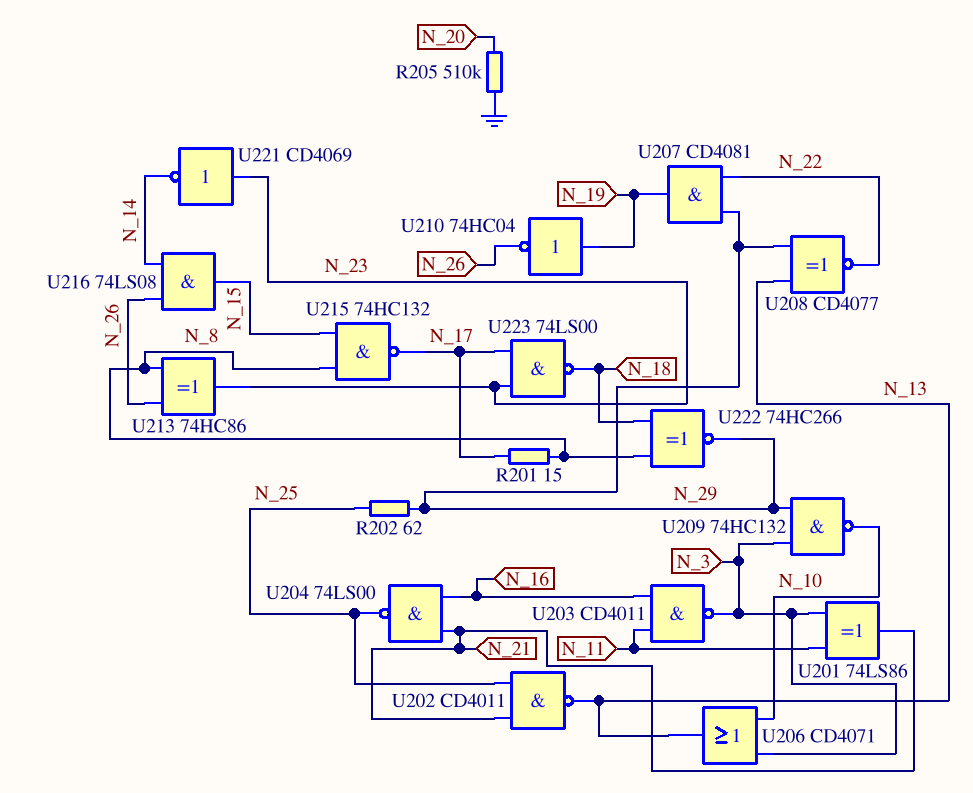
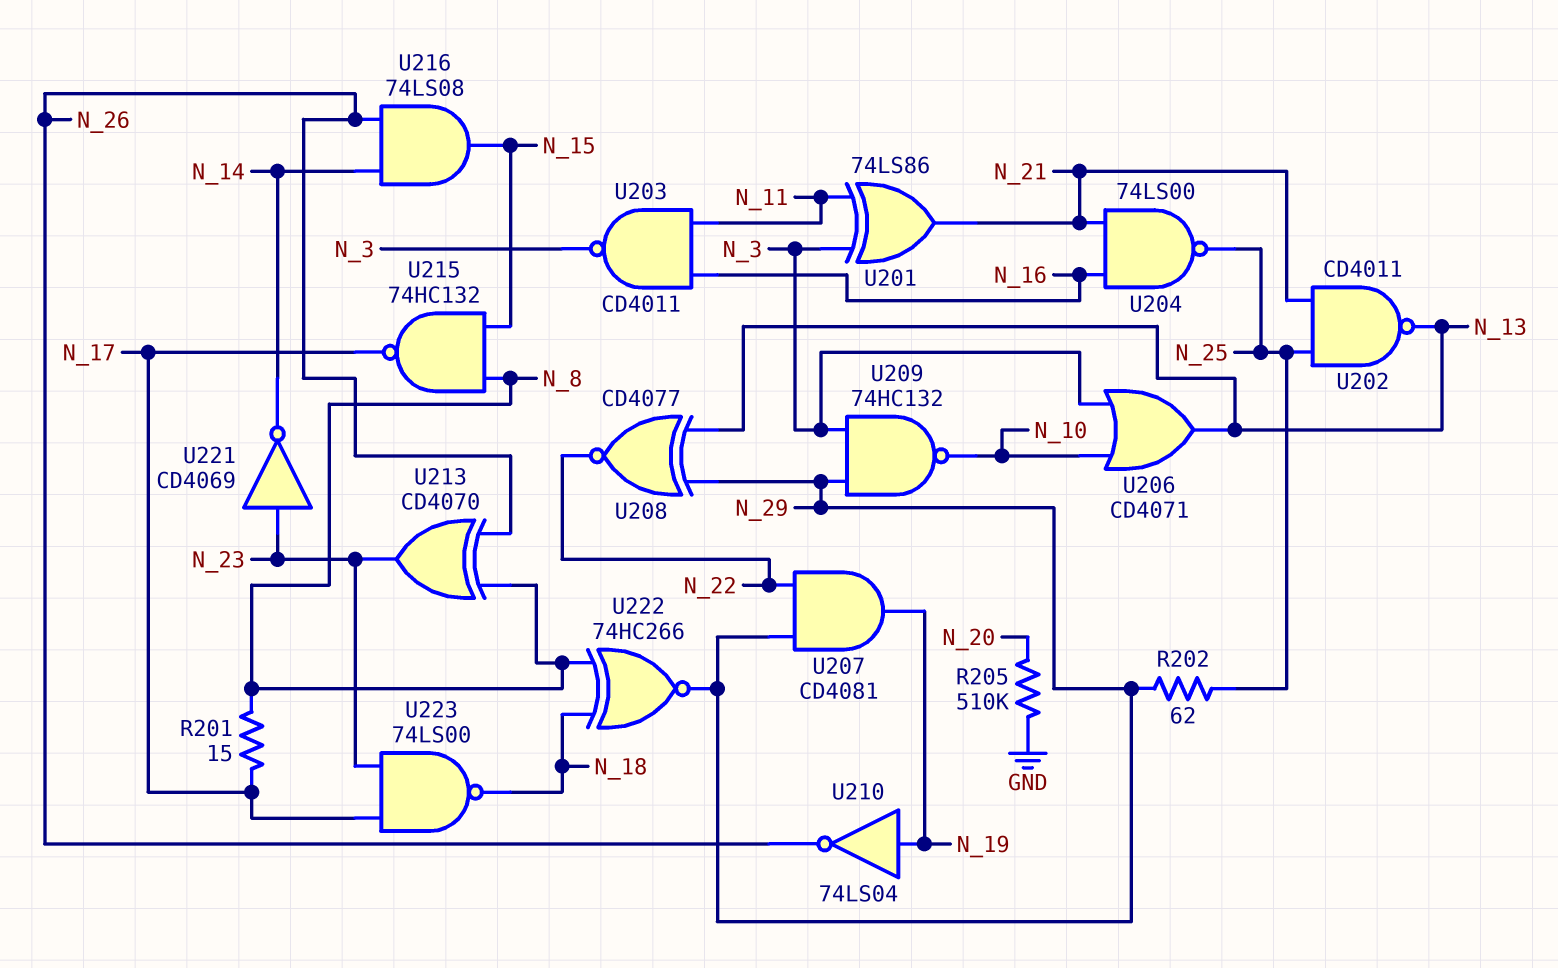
U210: NOT 74HC04 (in N_19, out N_26) -> NOT 74LS04 (in N_19, out N_26)
U213: XOR 74HC86 (in N_8, in N_26, out N_23) -> XOR CD4070 (in N_8, in N_26, out N_23)

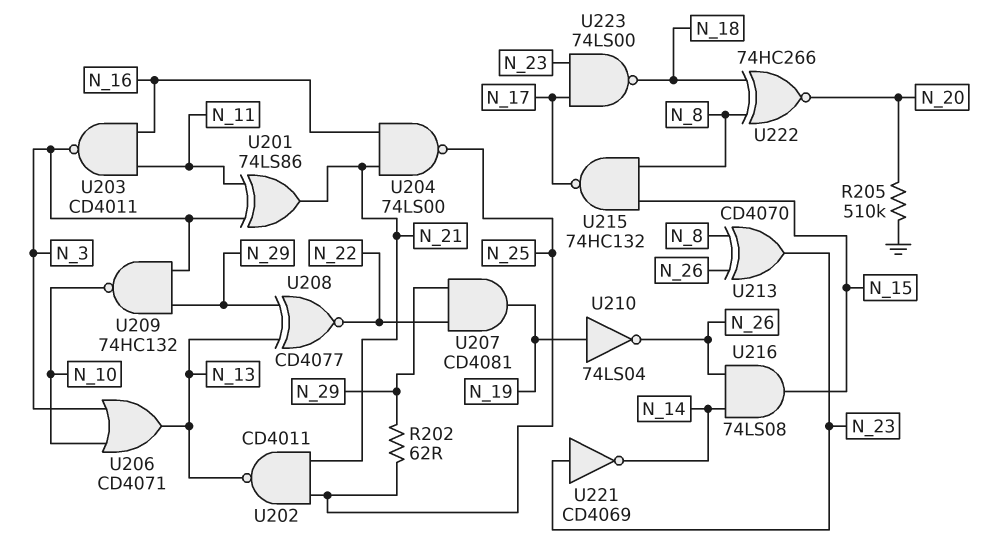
R201: 15 (N_8, N_17) -> none
U222: XNOR 74HC266 (in N_8, in N_18, out N_29) -> XNOR 74HC266 (in N_8, in N_18, out N_20)

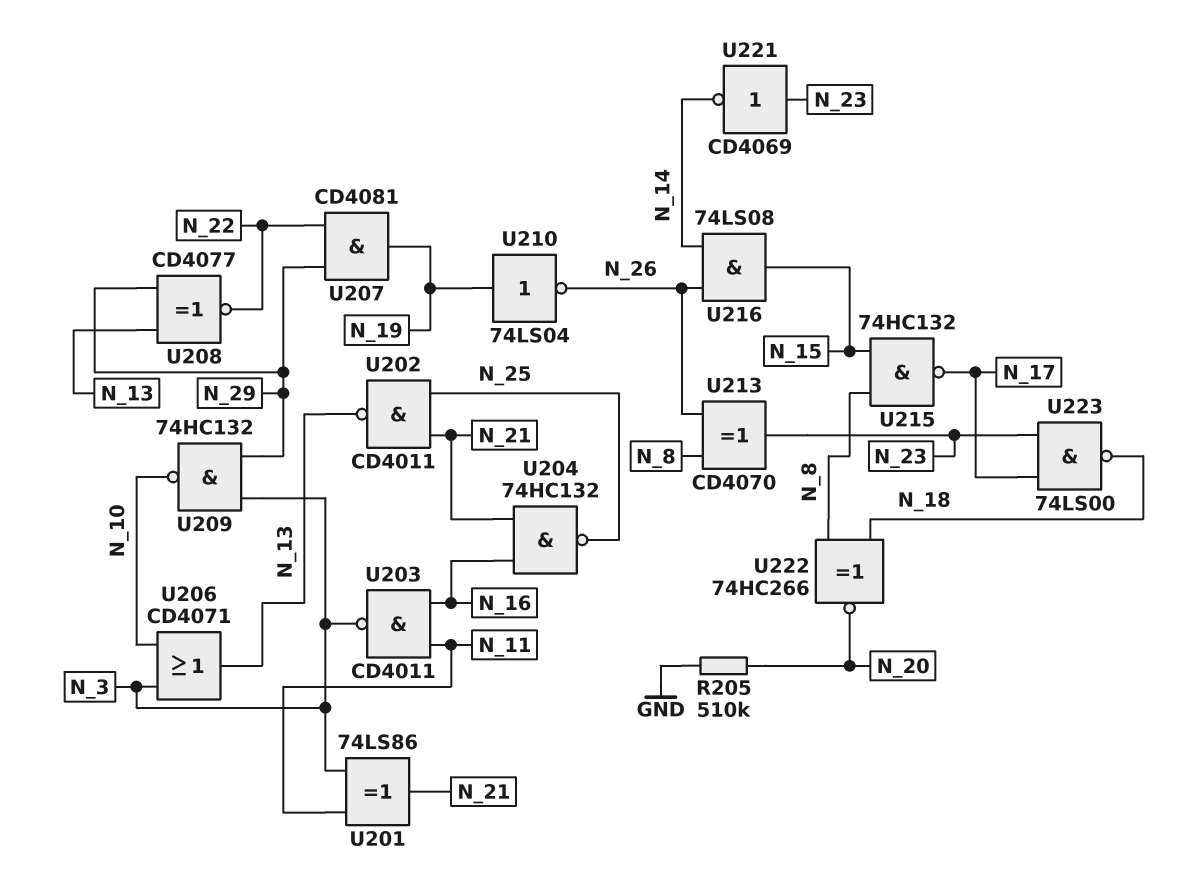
R202: 62 (N_25, N_29) -> none
U204: NAND 74LS00 (in N_16, in N_21, out N_25) -> NAND 74HC132 (in N_16, in N_21, out N_25)

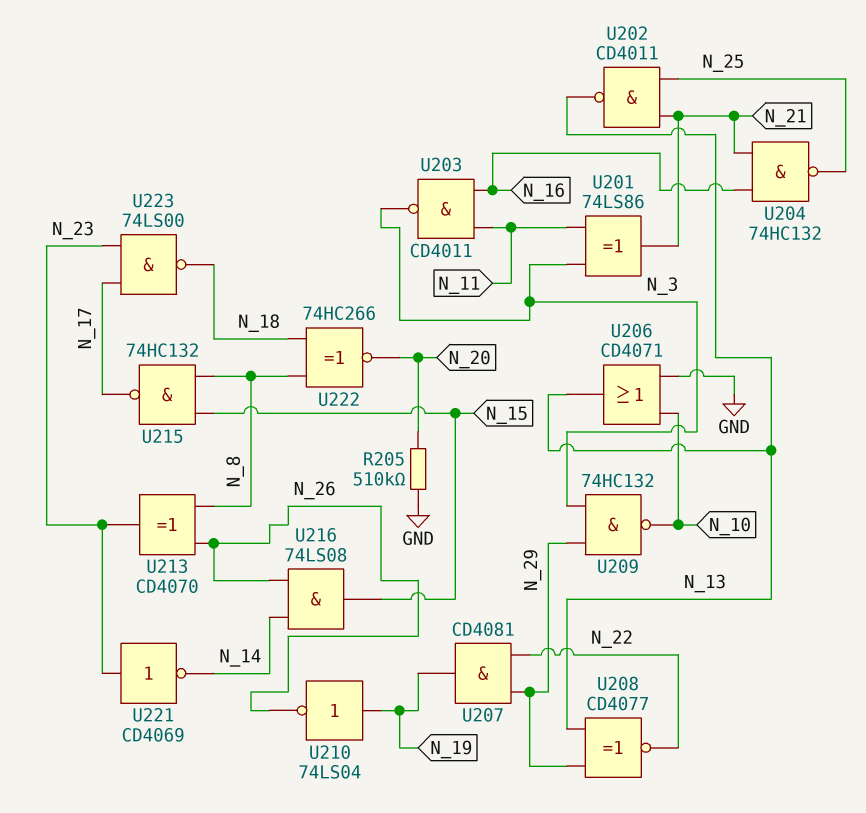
U206: OR CD4071 (in N_3, in N_10, out N_13) -> OR CD4071 (in GND, in N_10, out N_13)

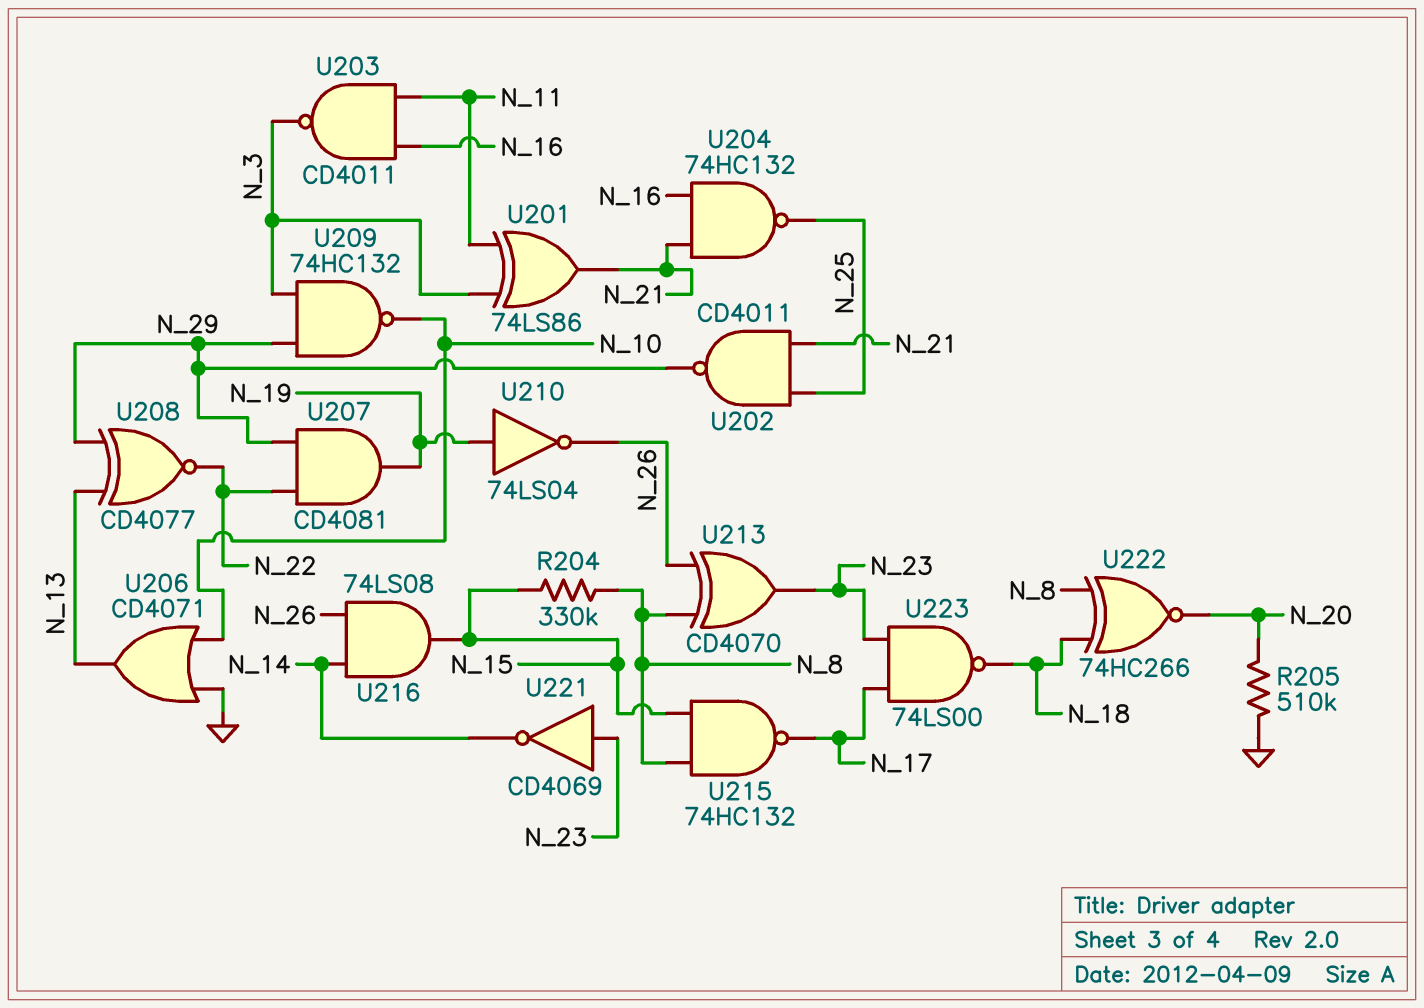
R204: none -> 330k (N_8, N_15)
U202: NAND CD4011 (in N_21, in N_25, out N_13) -> NAND CD4011 (in N_21, in N_25, out N_29)

